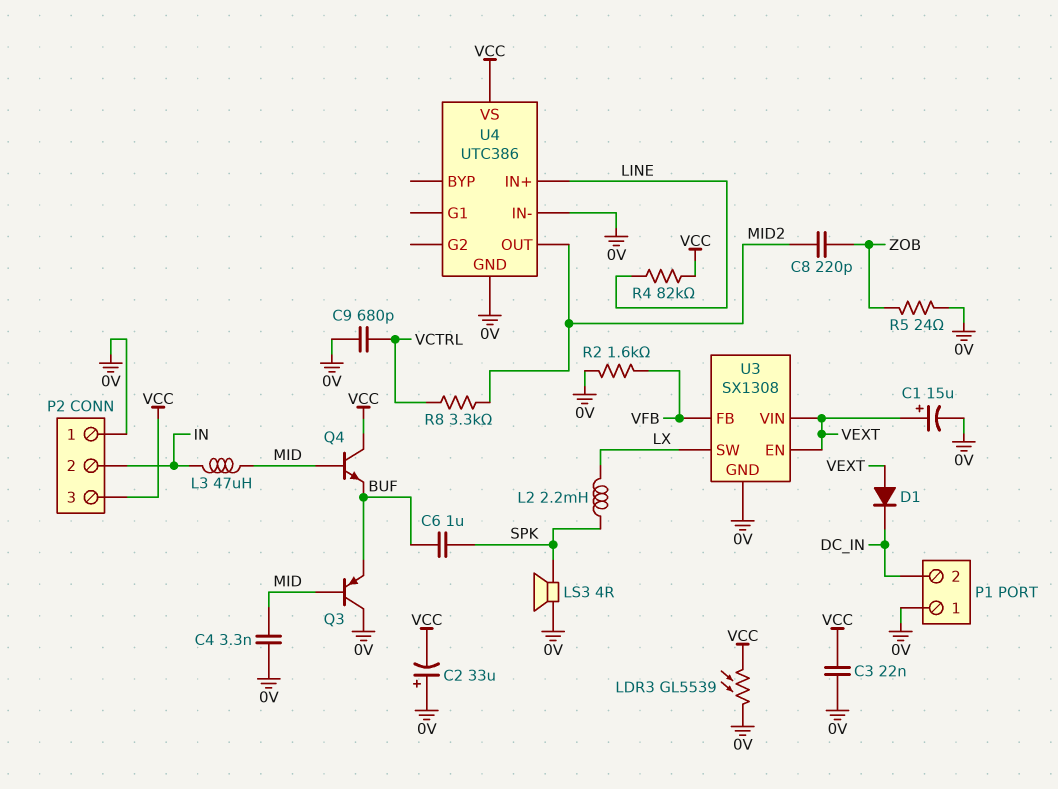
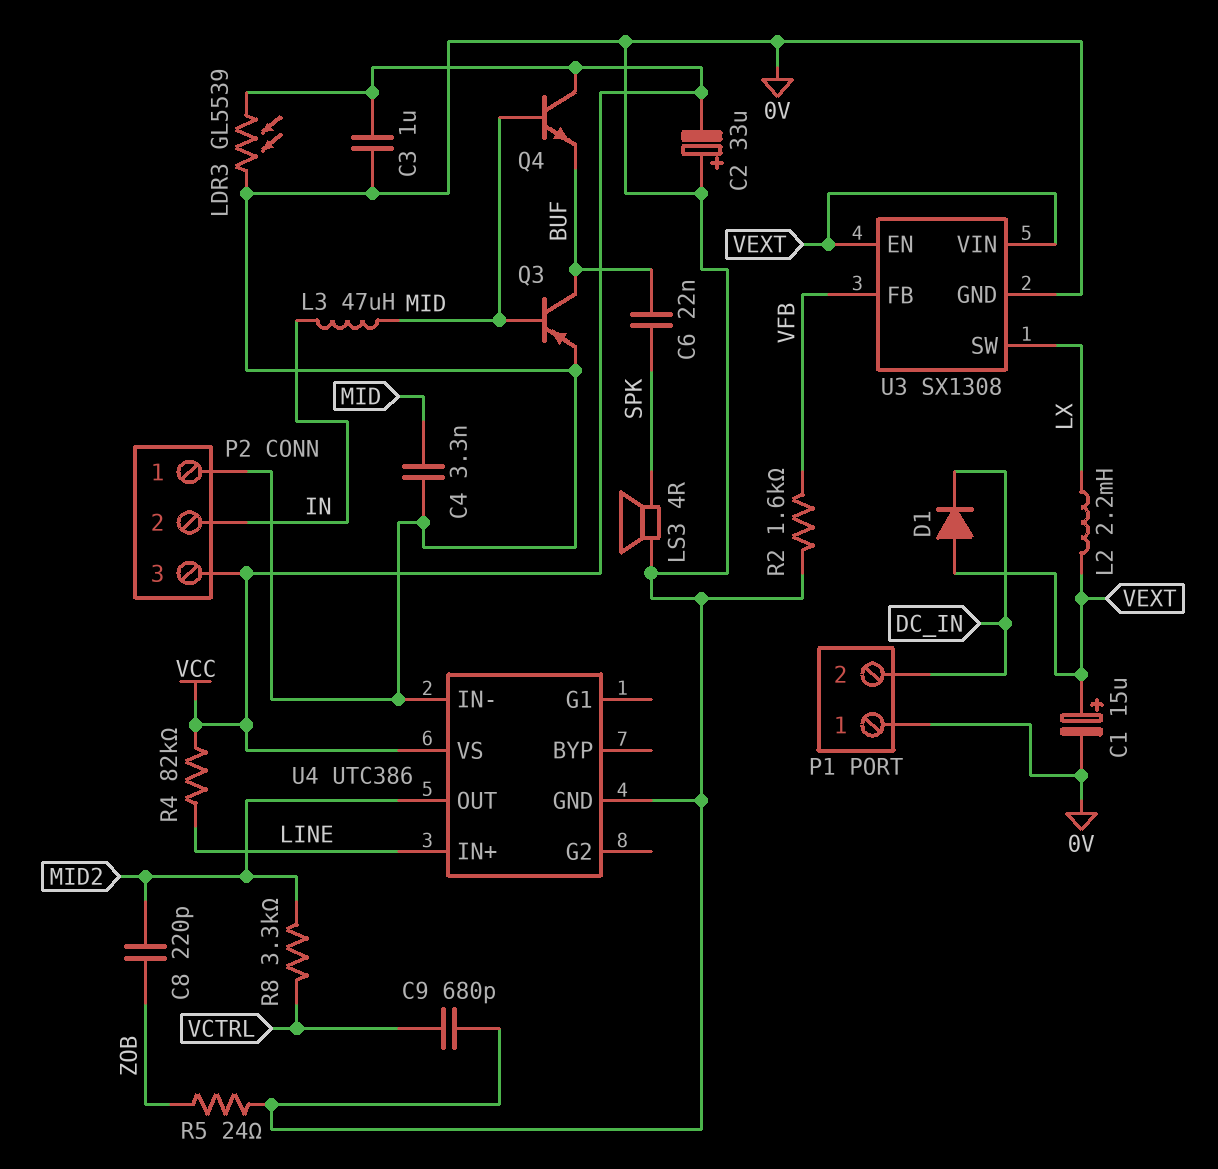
C3: 22nF (0V, VCC) -> 1uF (0V, VCC)
C6: 1uF (BUF, SPK) -> 22nF (BUF, SPK)
L2: 2.2mH (LX, SPK) -> 2.2mH (LX, VEXT)
Q3: PNP (B MID, C 0V, E BUF) -> PNP (B MID, C BUF, E 0V)

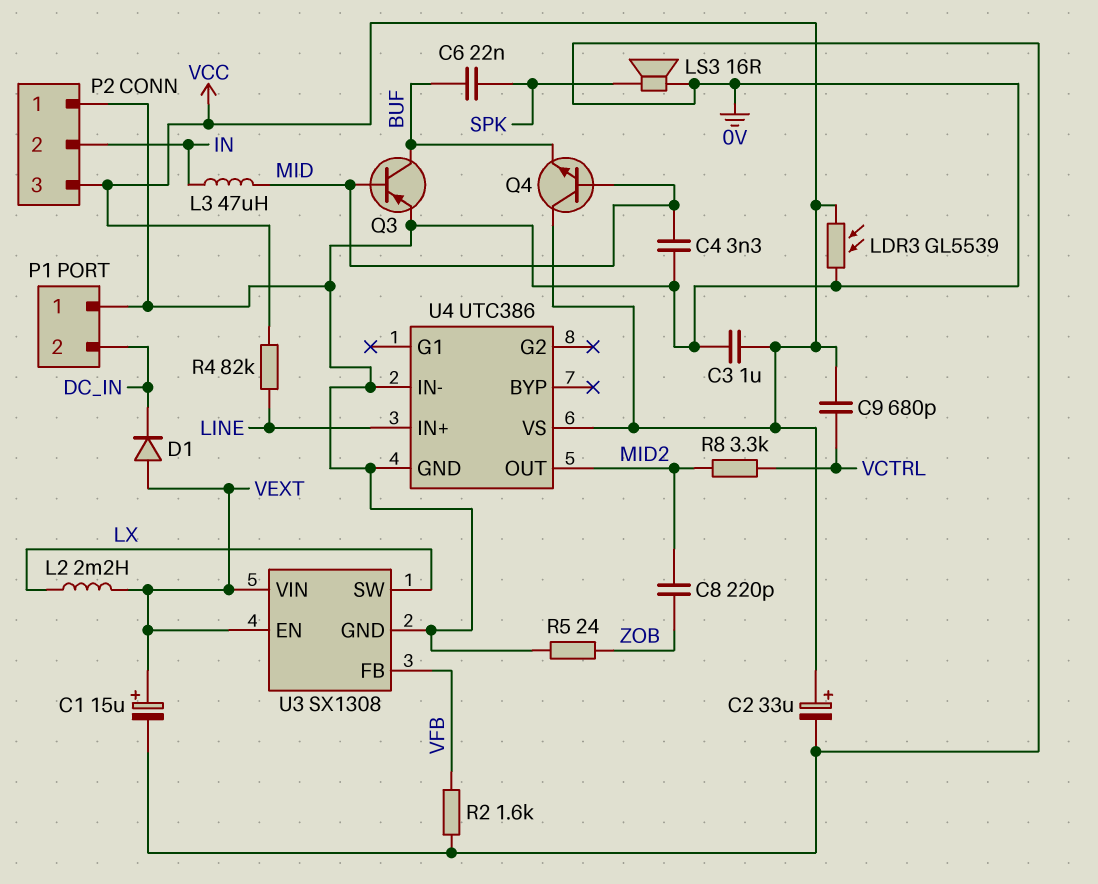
C2: 33uF (plus 0V, minus VCC) -> 33uF (plus VCC, minus 0V)
C9: 680pF (0V, VCTRL) -> 680pF (VCC, VCTRL)
LS3: speaker 4R (0V, SPK) -> speaker 16R (0V, SPK)

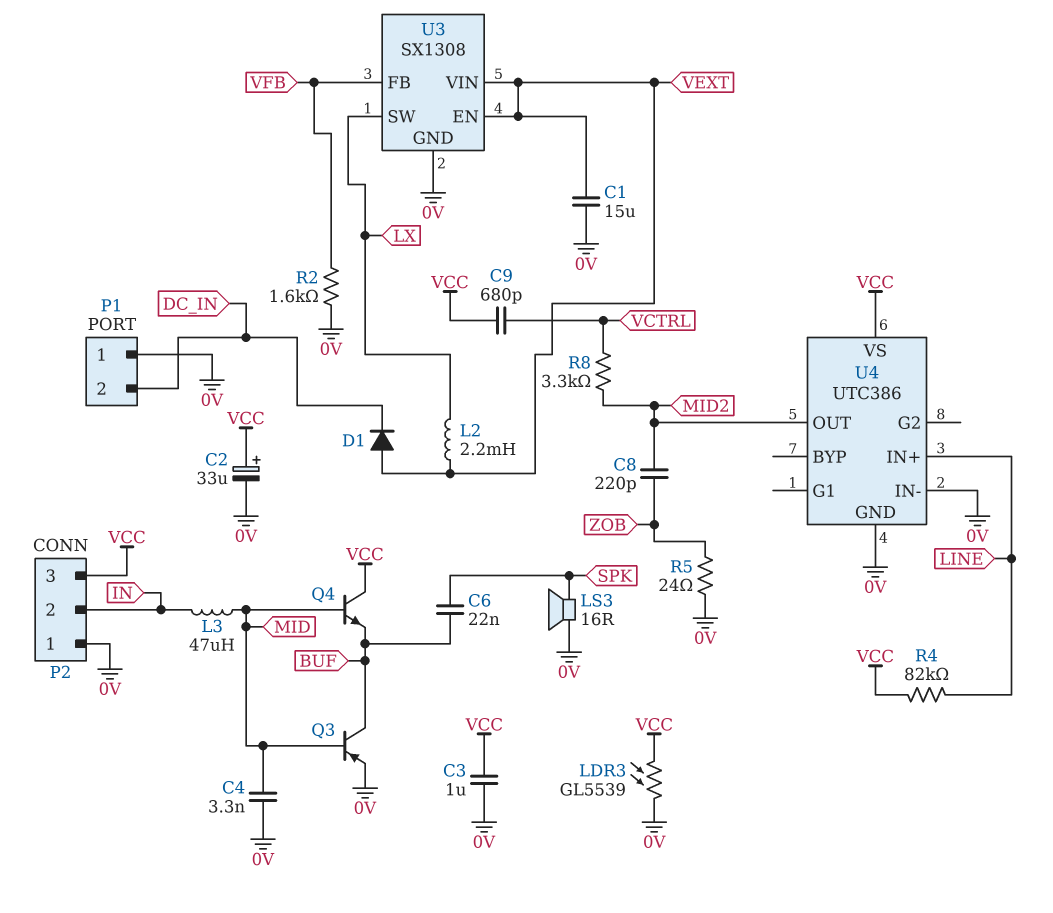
C1: 15uF (plus VEXT, minus 0V) -> 15uF (0V, VEXT)

